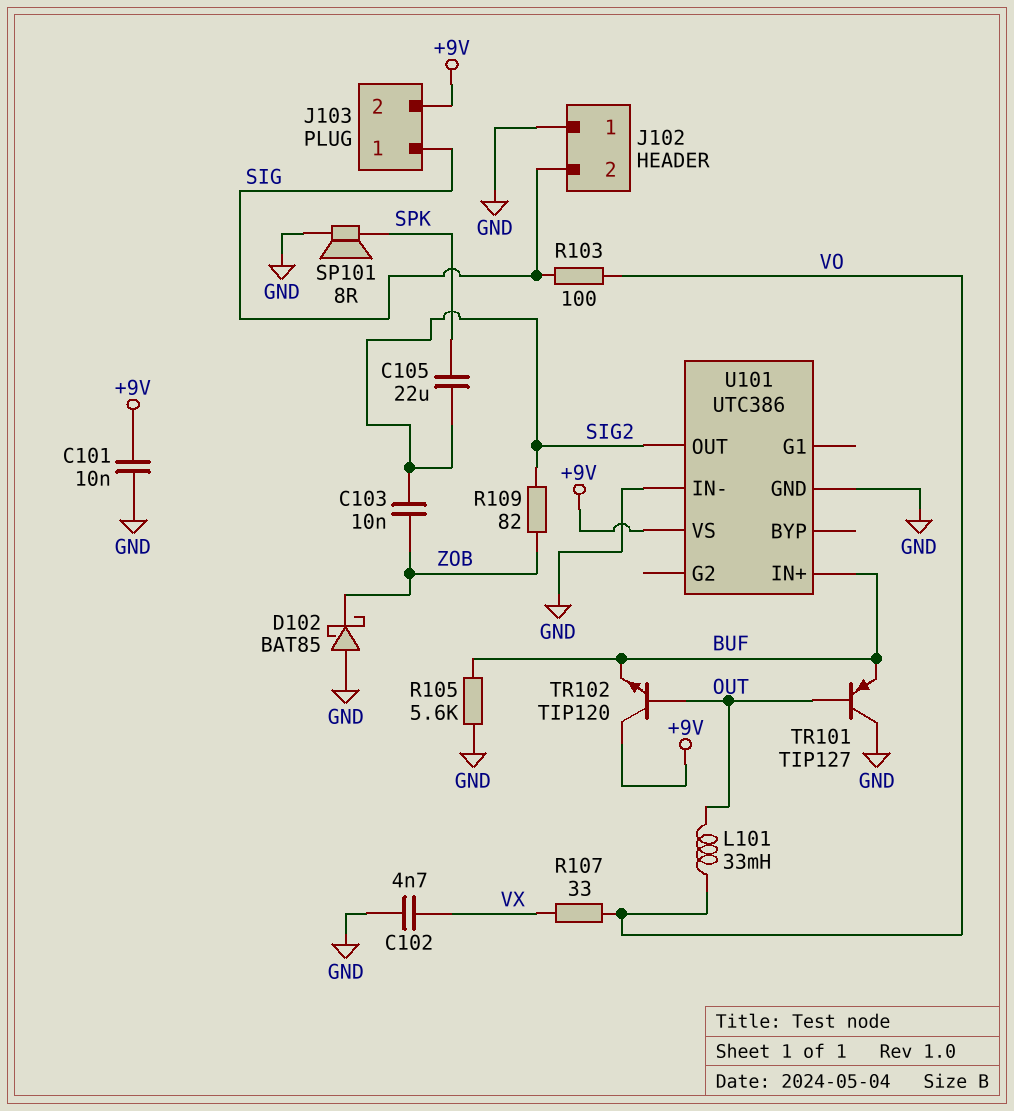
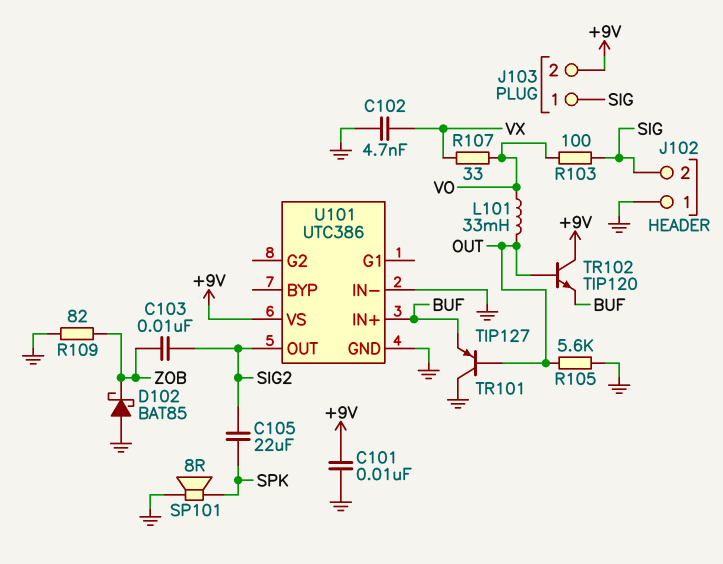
R105: 5.6k (BUF, GND) -> 5.6k (GND, OUT)
R109: 82 (SIG2, ZOB) -> 82 (GND, ZOB)

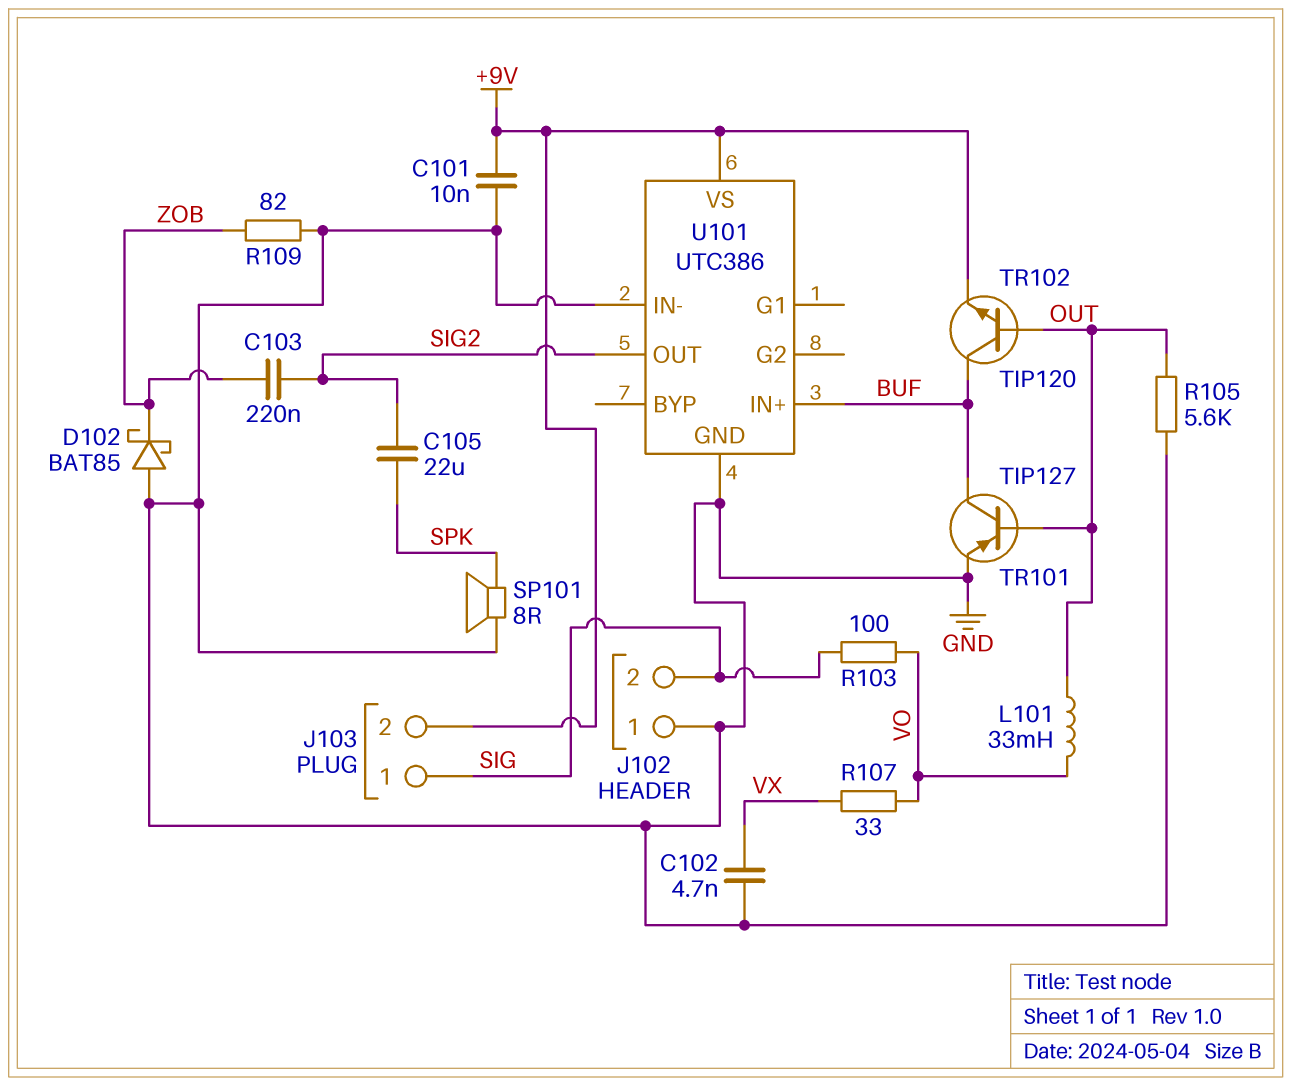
C103: 10nF (SIG2, ZOB) -> 220nF (SIG2, ZOB)
TR101: PNP TIP127 (B OUT, C GND, E BUF) -> PNP TIP127 (B OUT, C BUF, E GND)
TR102: NPN TIP120 (B OUT, C +9V, E BUF) -> NPN TIP120 (B OUT, C BUF, E +9V)

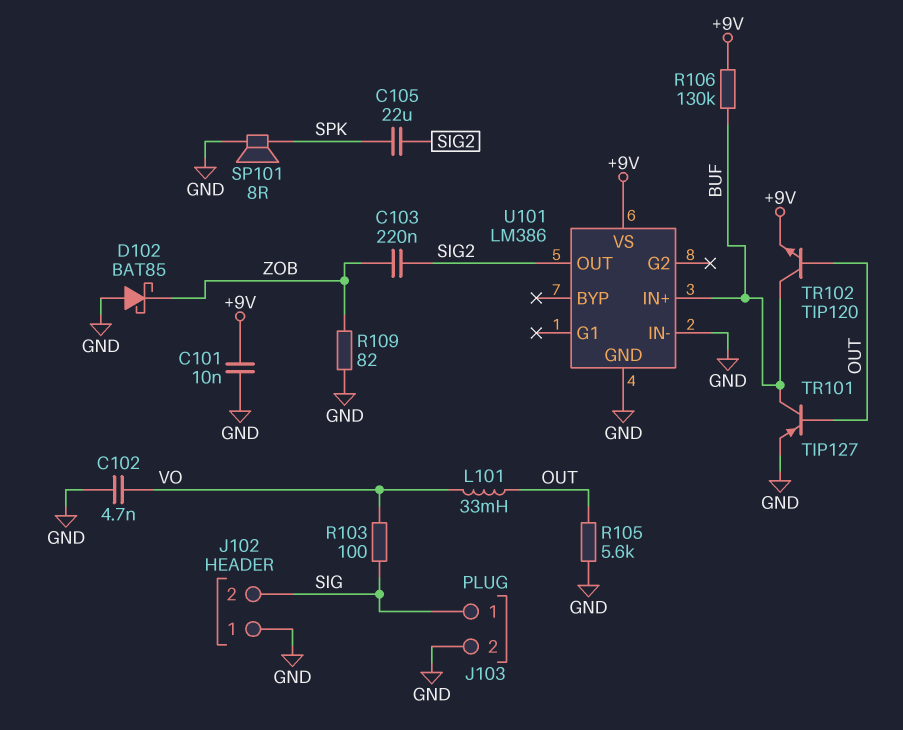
C102: 4.7nF (GND, VX) -> 4.7nF (GND, VO)
J103 pin 2: +9V -> GND
R106: none -> 130k (+9V, BUF)
R107: 33 (VO, VX) -> none
U101: UTC386 -> LM386

